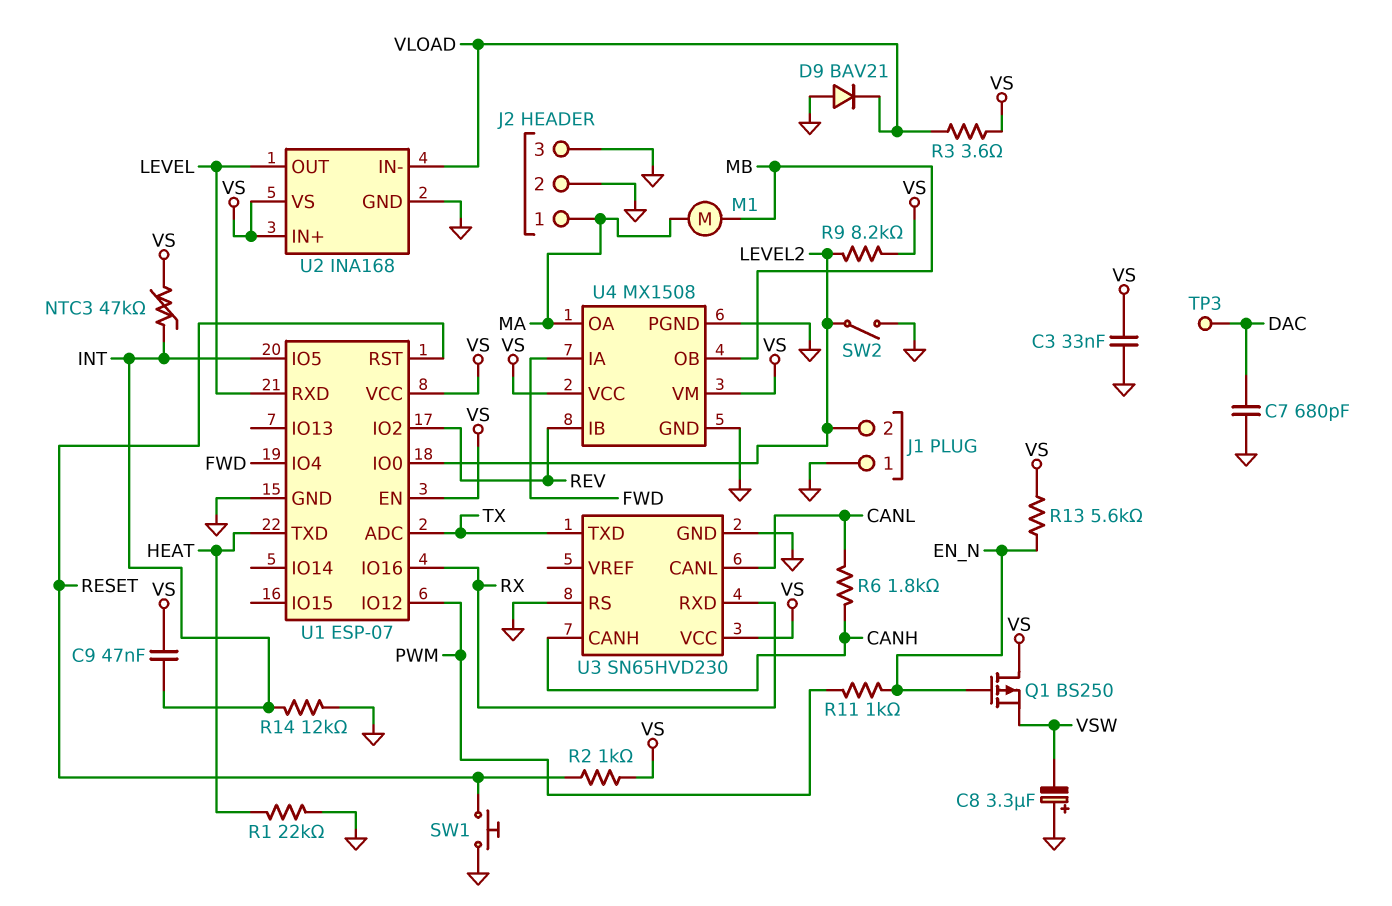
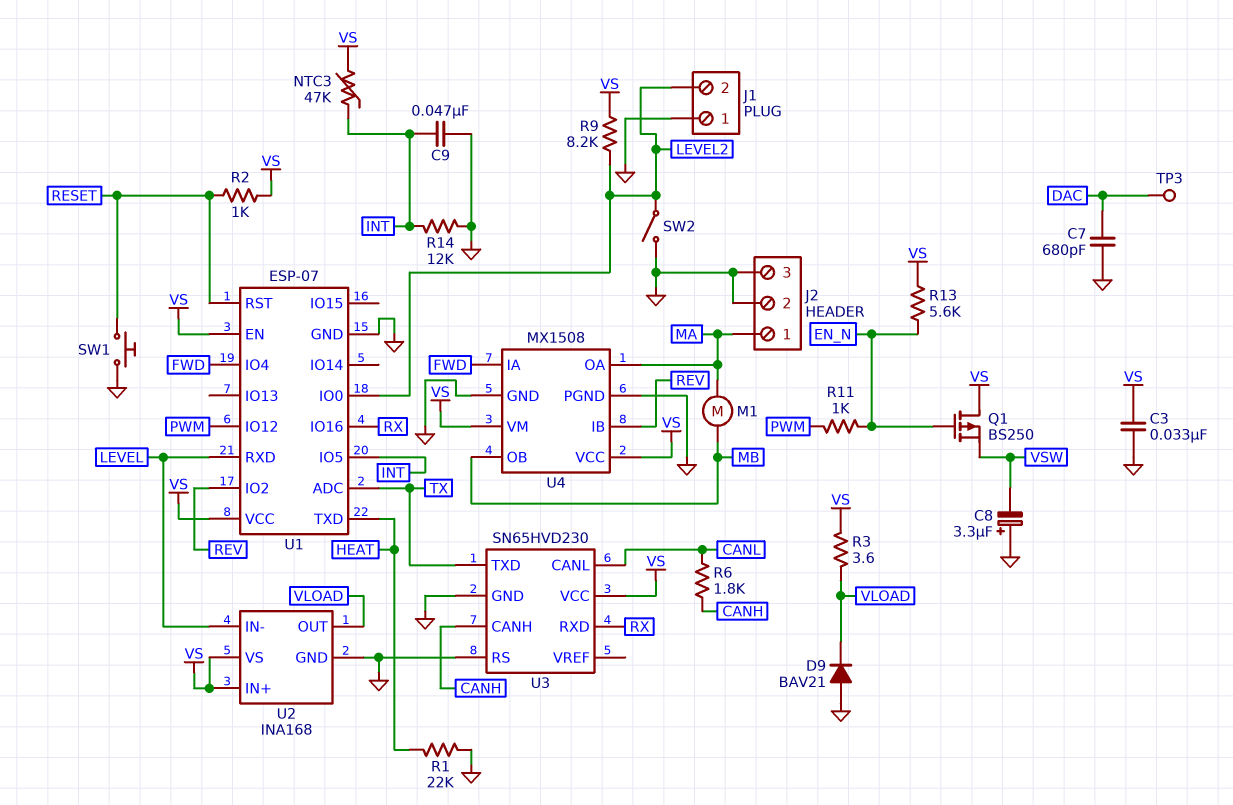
C9: 47nF (INT, VS) -> 47nF (GND, INT)
U2 pin IN-: VLOAD -> LEVEL
U2 pin OUT: LEVEL -> VLOAD

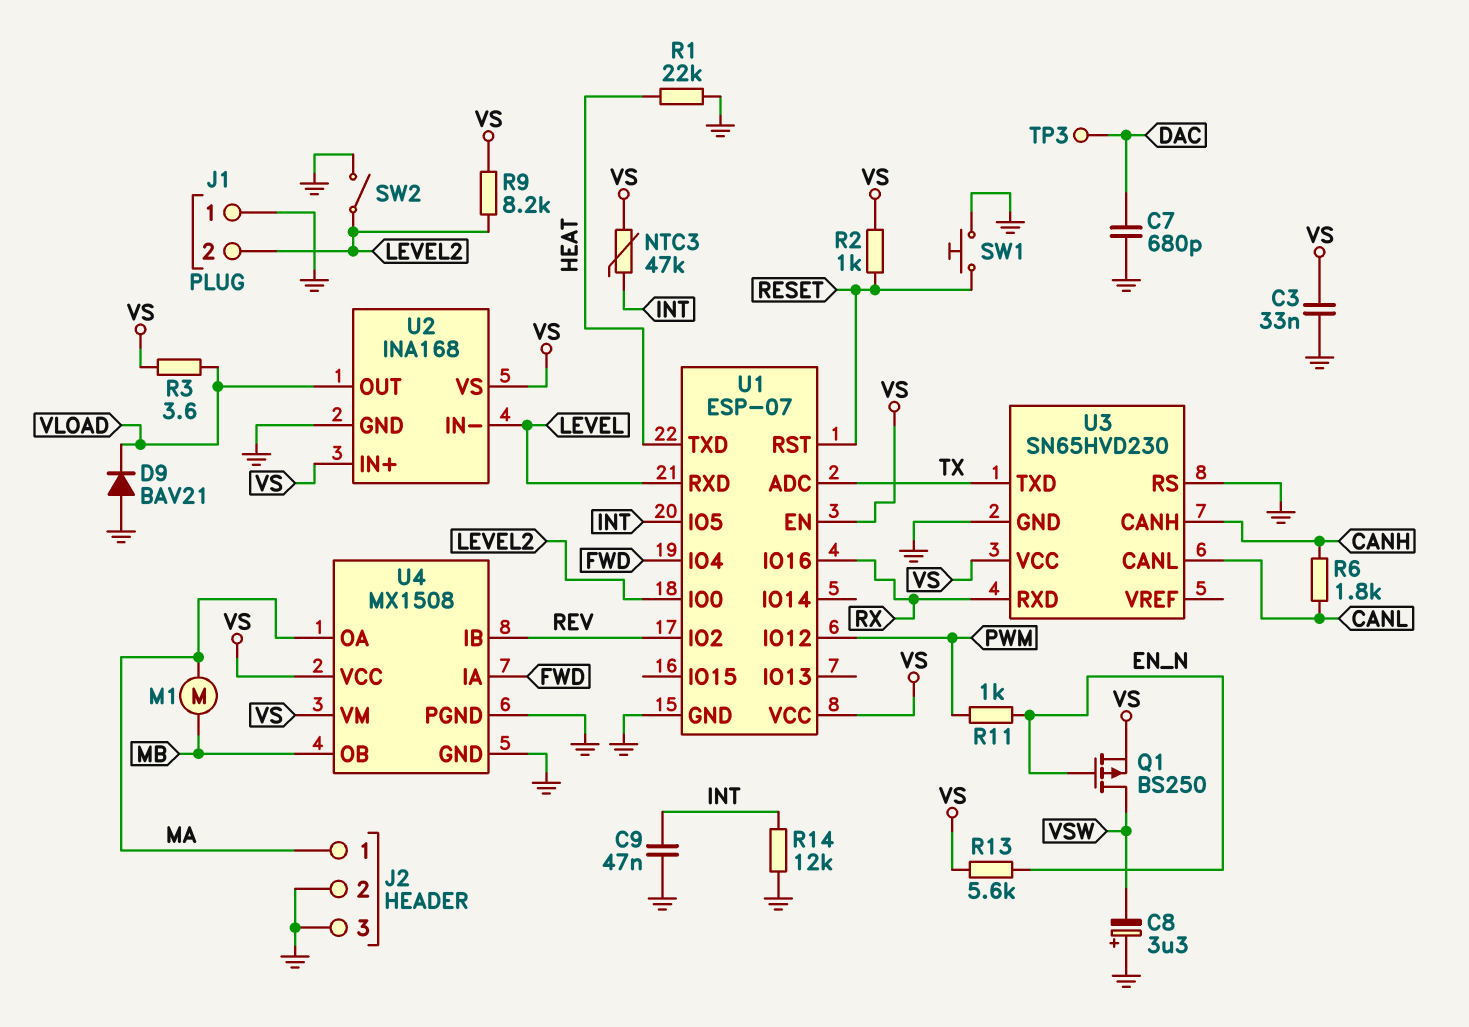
Q1: PMOS BS250 (G EN_N, D VS, S VSW) -> PMOS BS250 (G EN_N, D VSW, S VS)

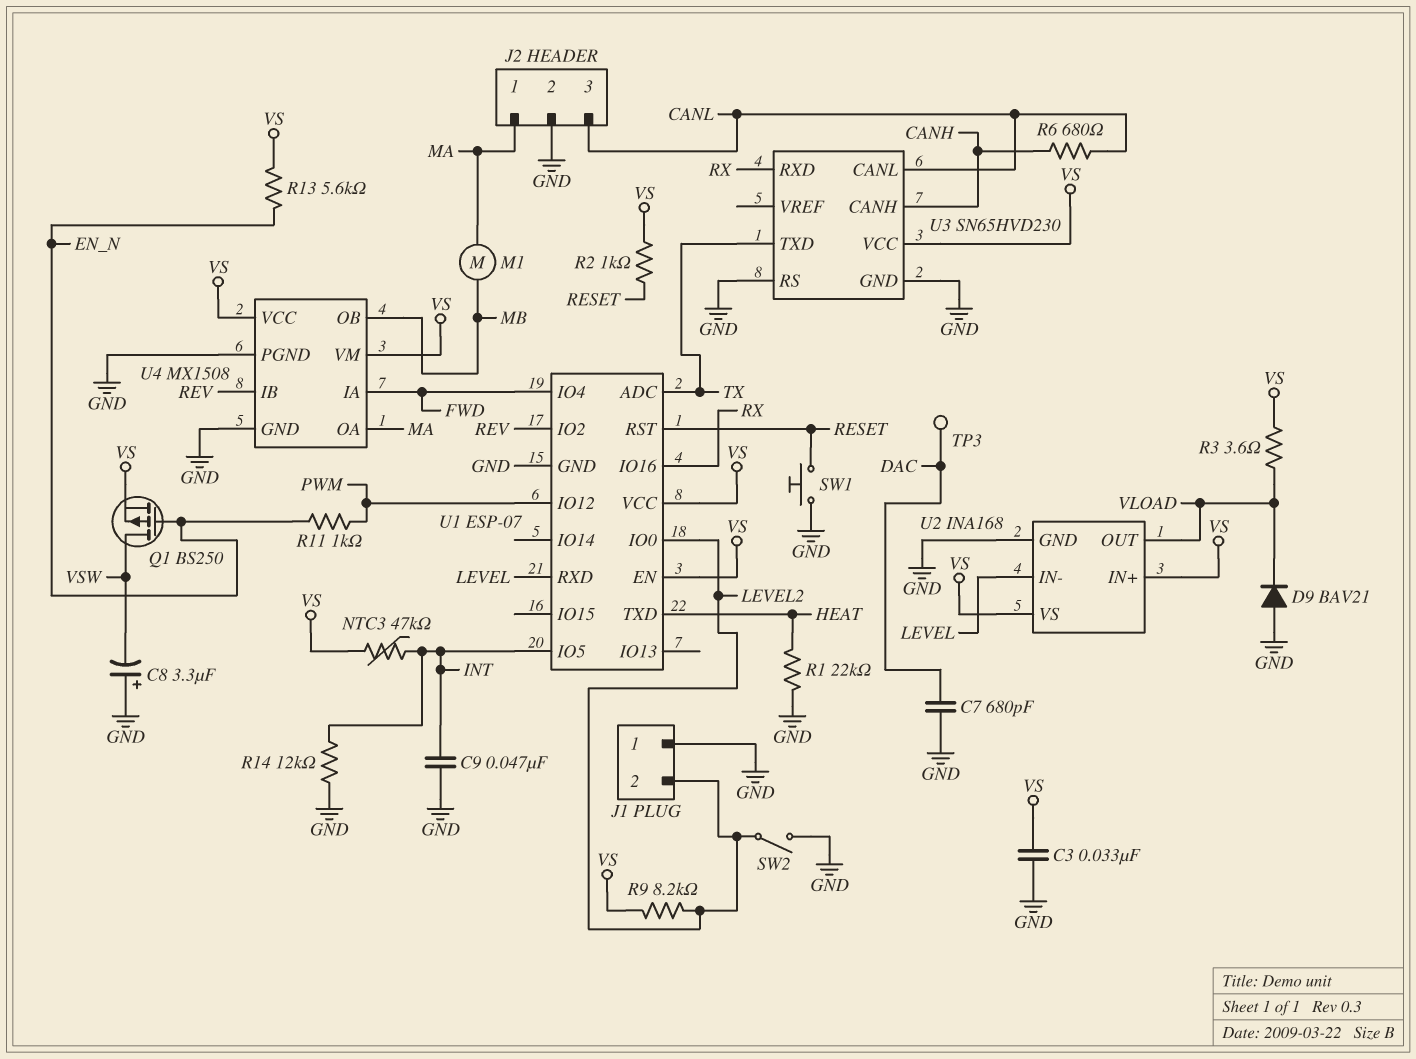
J2 pin 3: GND -> CANL
R6: 1.8k (CANH, CANL) -> 680 (CANH, CANL)

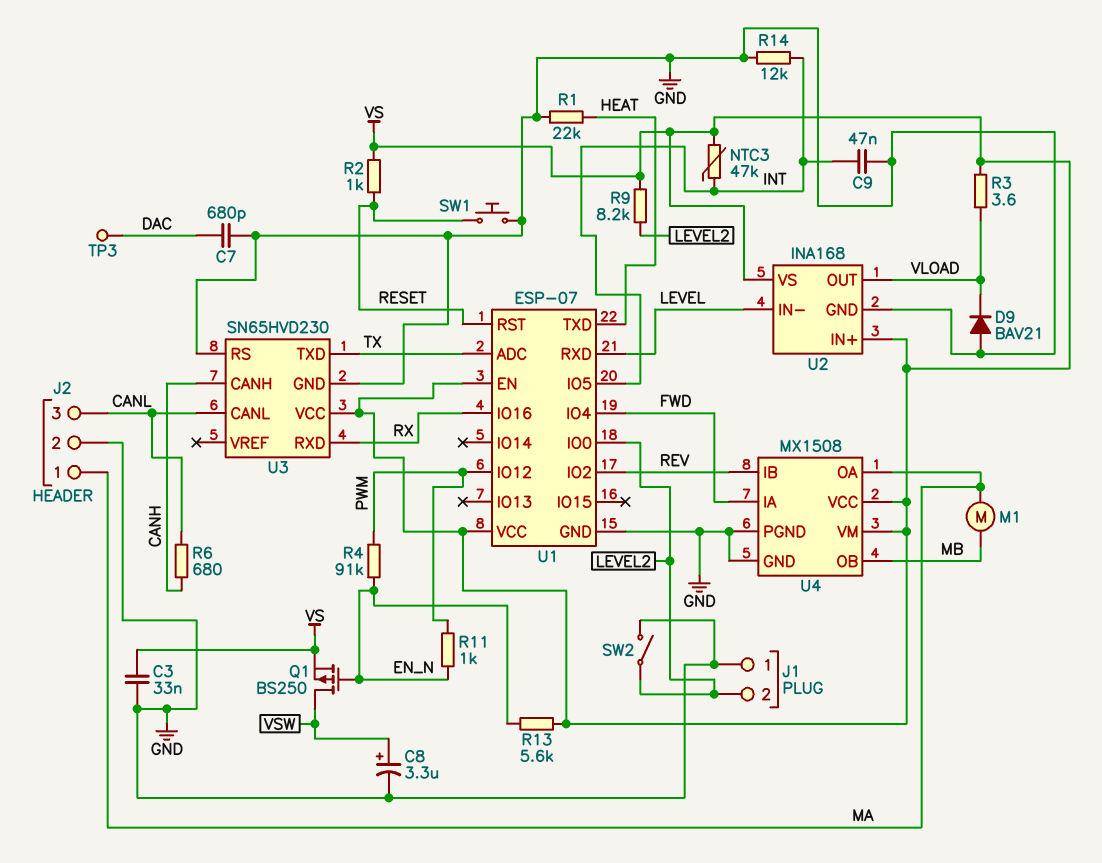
C8: 3.3uF (plus GND, minus VSW) -> 3.3uF (plus VSW, minus GND)
R4: none -> 91k (EN_N, PWM)

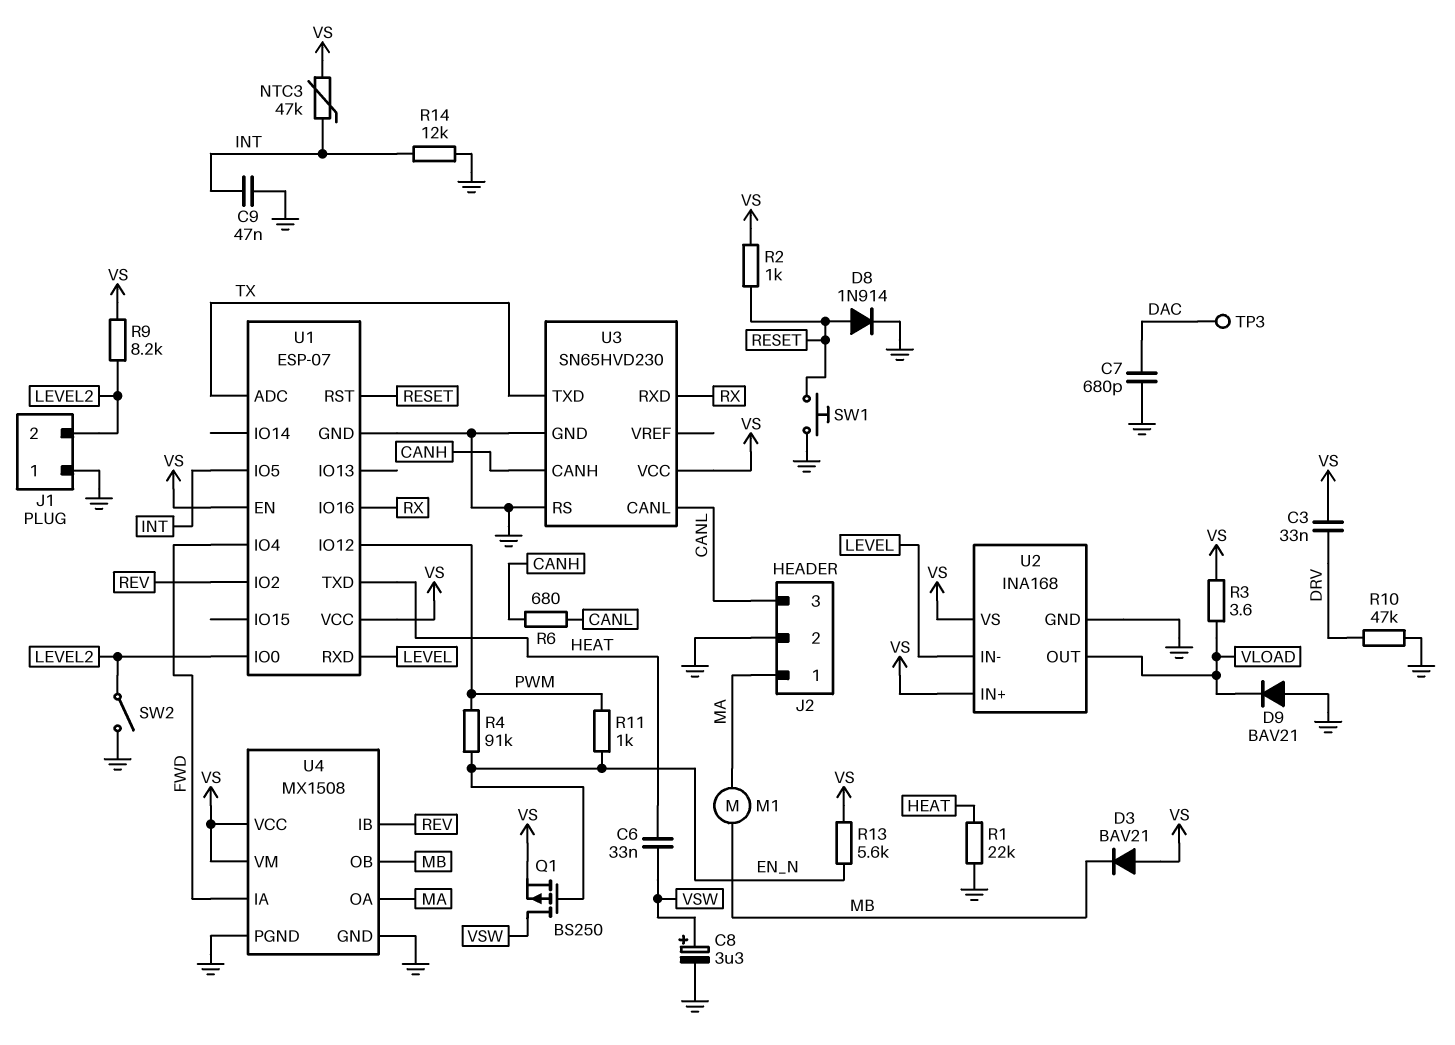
C3: 33nF (GND, VS) -> 33nF (DRV, VS)
C6: none -> 33nF (HEAT, VSW)
D3: none -> diode BAV21 (A VS, K MB)
D8: none -> diode 1N914 (A RESET, K GND)
R10: none -> 47k (DRV, GND)

